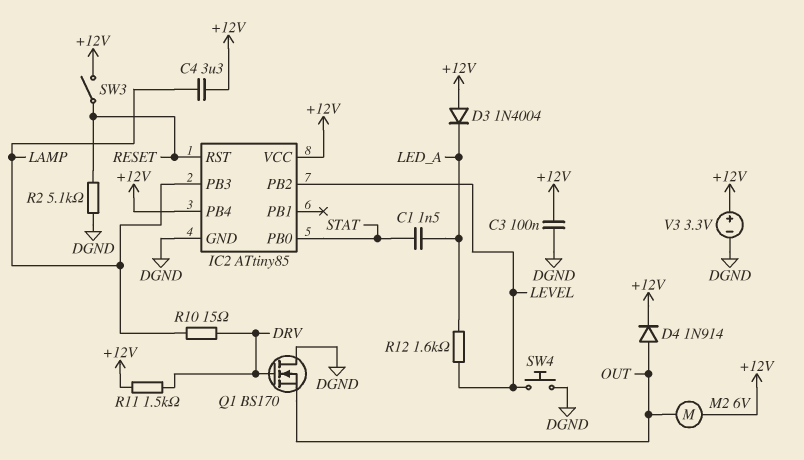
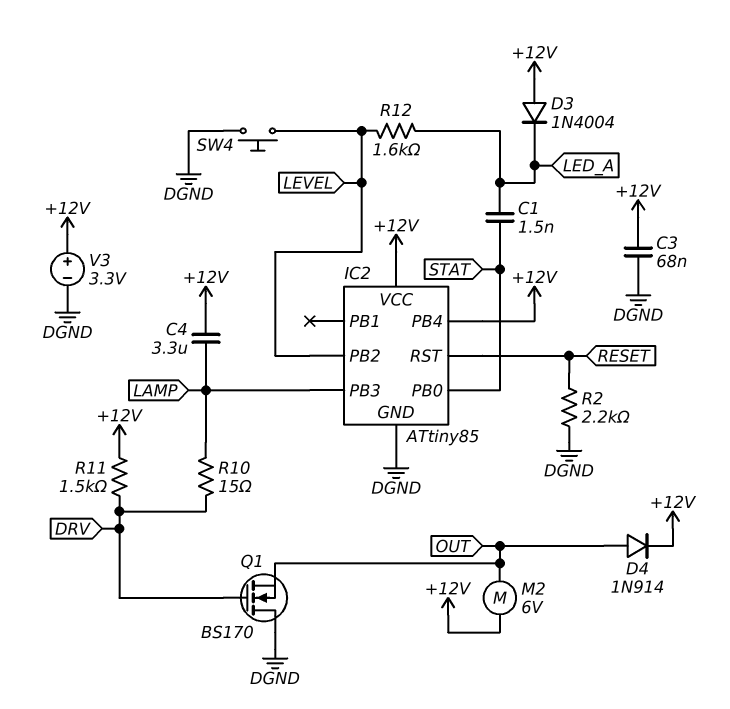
C3: 100nF (+12V, DGND) -> 68nF (+12V, DGND)
R2: 5.1k (DGND, RESET) -> 2.2k (DGND, RESET)
SW3: switch (+12V, RESET) -> none

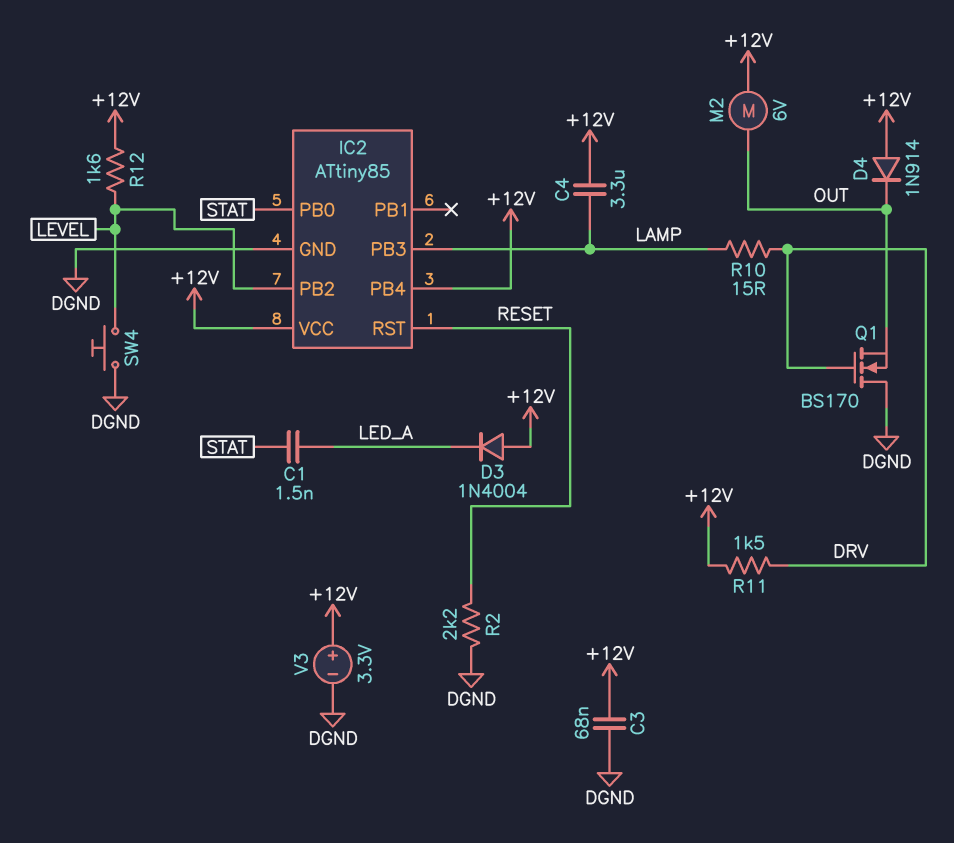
D4: diode 1N914 (A OUT, K +12V) -> diode 1N914 (A +12V, K OUT)
R12: 1.6k (LED_A, LEVEL) -> 1.6k (+12V, LEVEL)

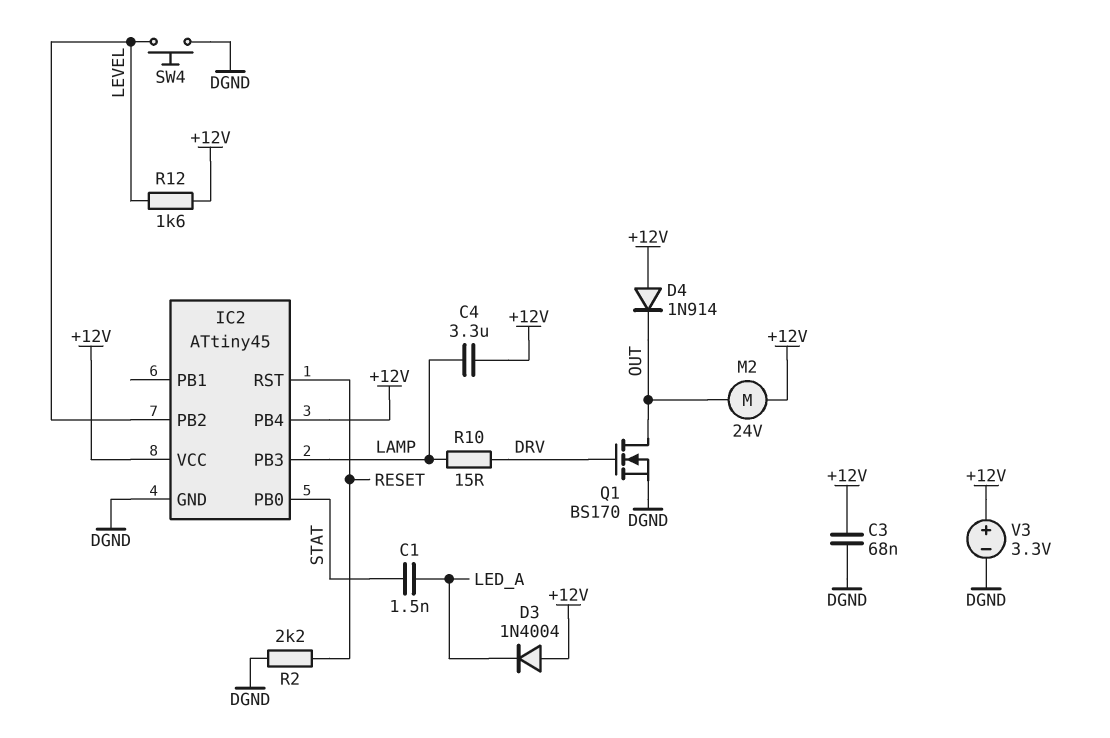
IC2: ATtiny85 -> ATtiny45
M2: motor 6V (+12V, OUT) -> motor 24V (+12V, OUT)
Q1: NMOS BS170 (G DRV, D DGND, S OUT) -> NMOS BS170 (G DRV, D OUT, S DGND)
R11: 1.5k (+12V, DRV) -> none

